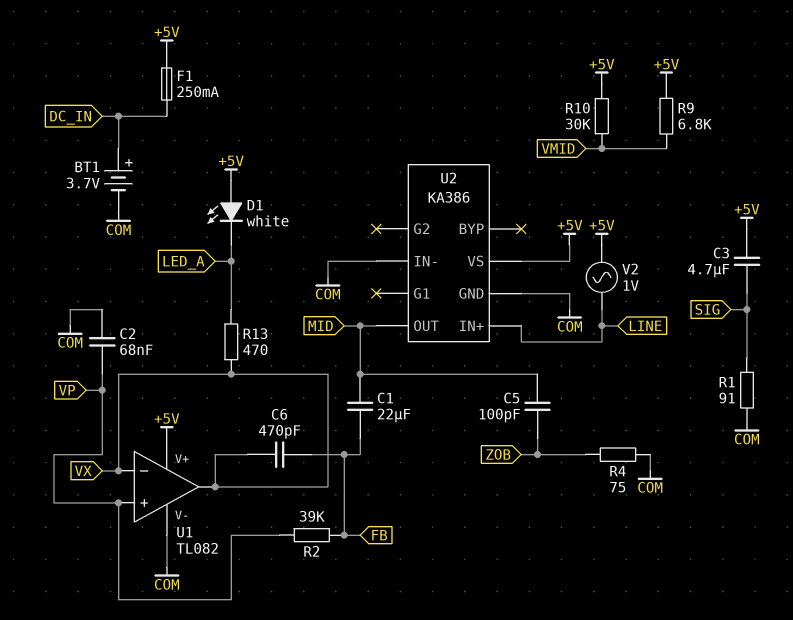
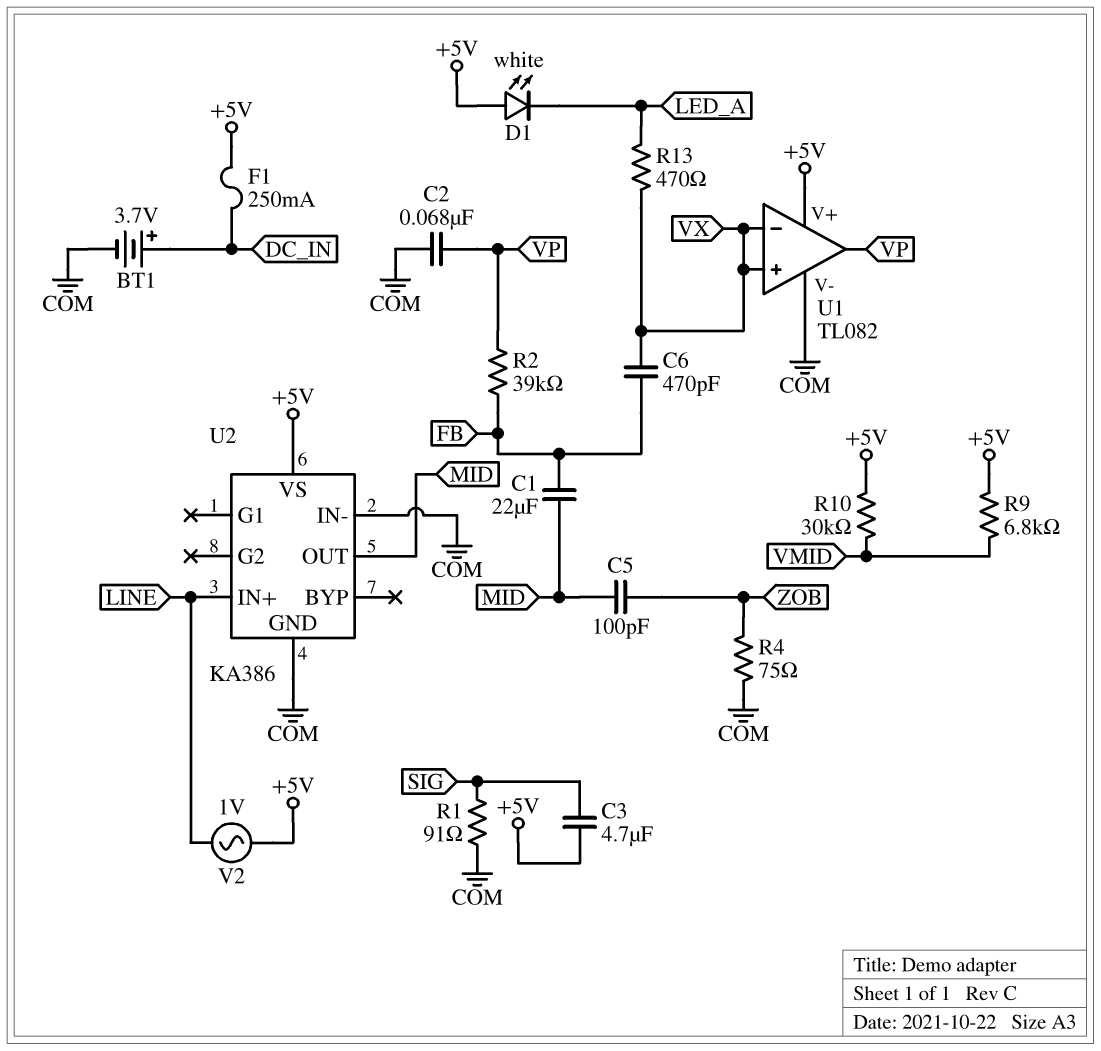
U1 pin in+: VP -> VX
U1 pin out: VX -> VP

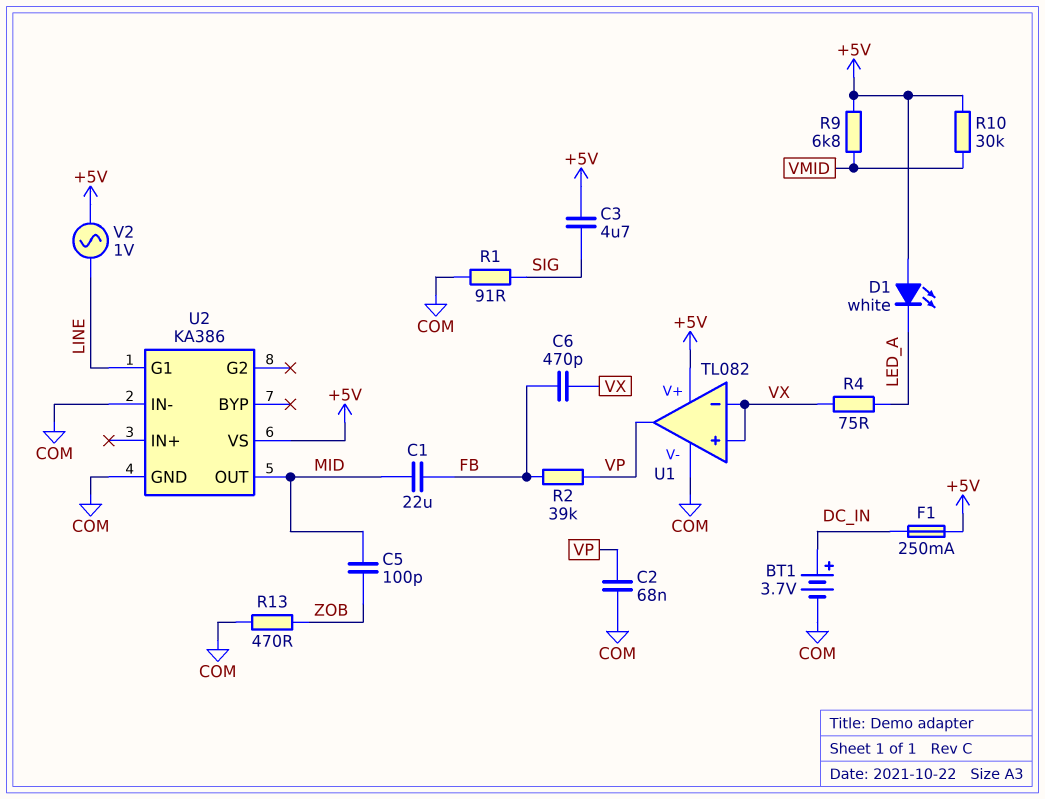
R4: 75 (COM, ZOB) -> 75 (LED_A, VX)
R13: 470 (LED_A, VX) -> 470 (COM, ZOB)
U2 pin G1: none -> LINE
U2 pin IN+: LINE -> none

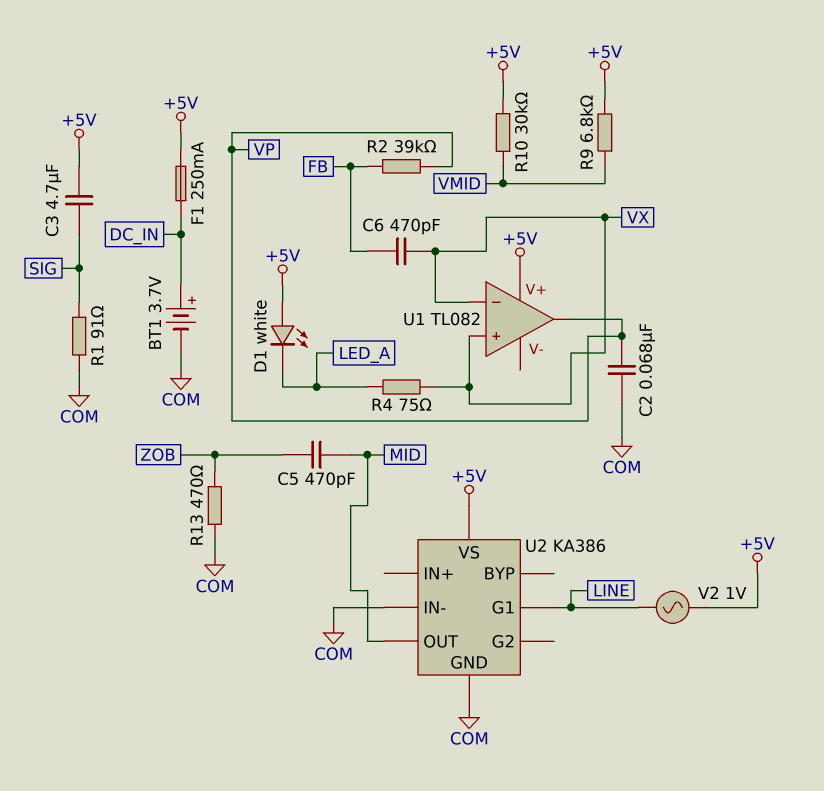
C1: 22uF (FB, MID) -> none
C5: 100pF (MID, ZOB) -> 470pF (MID, ZOB)
U1 pin V-: COM -> none

